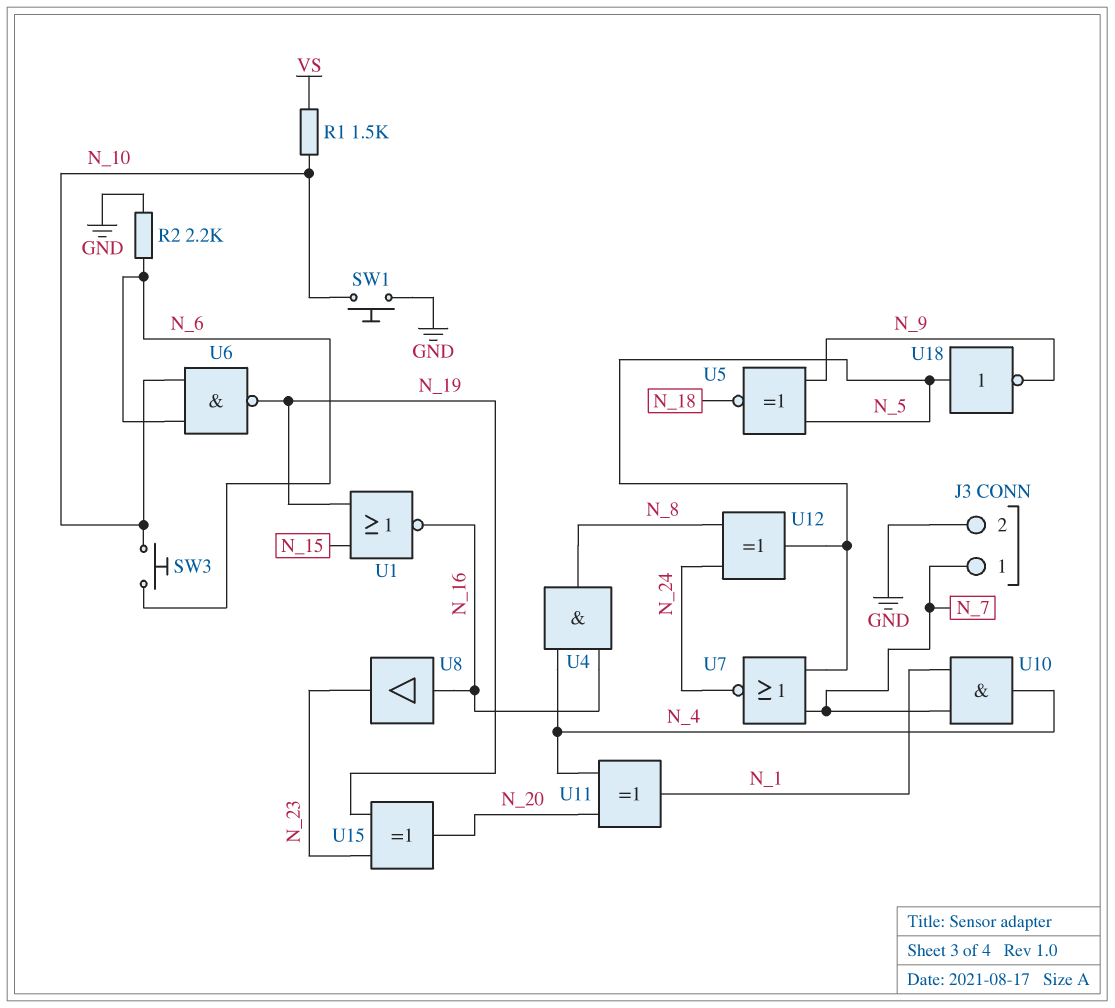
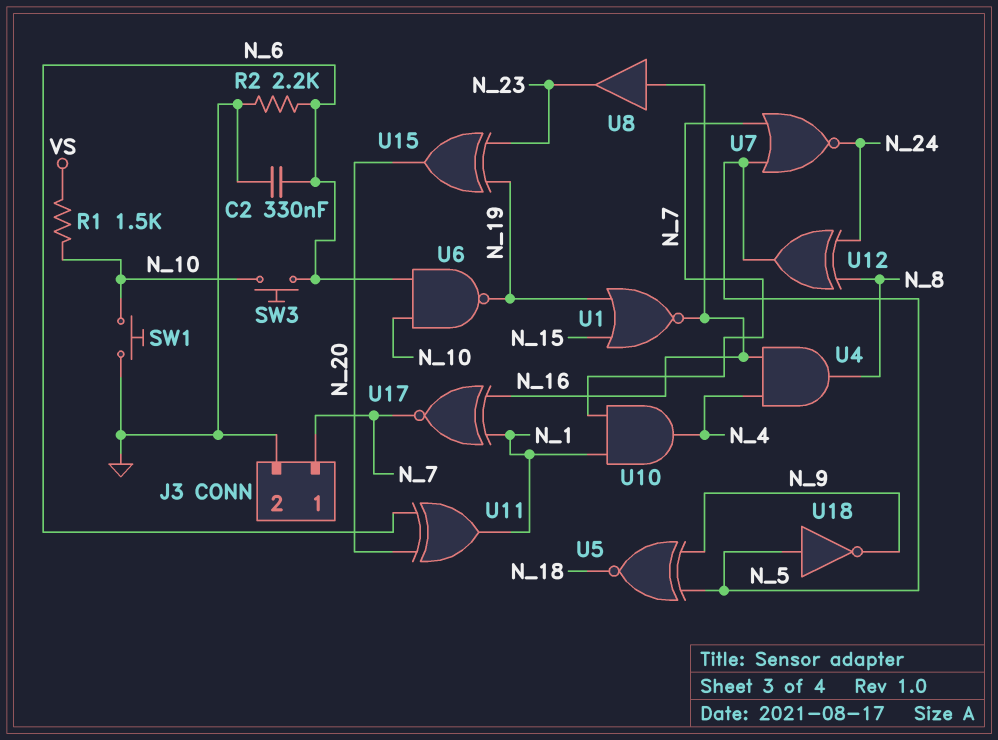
C2: none -> 330nF (GND, N_6)
U11: XOR (in N_4, in N_20, out N_1) -> XOR (in N_6, in N_20, out N_1)
U17: none -> XNOR (in N_1, in N_16, out N_7)

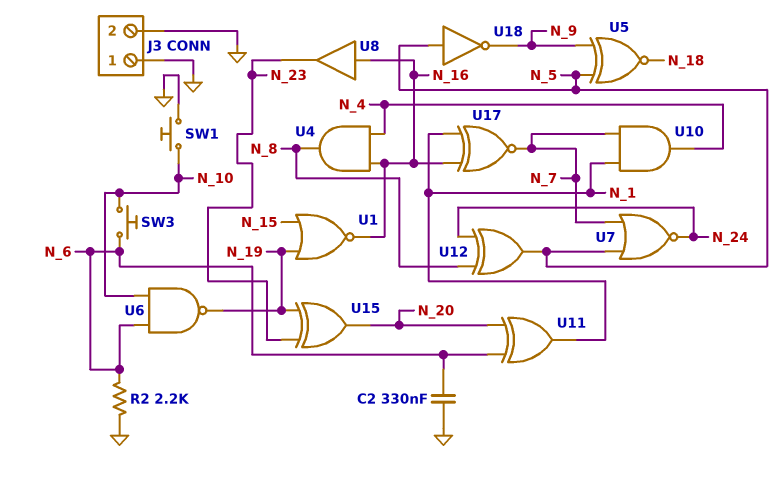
J3 pin 1: N_7 -> GND
R1: 1.5k (N_10, VS) -> none

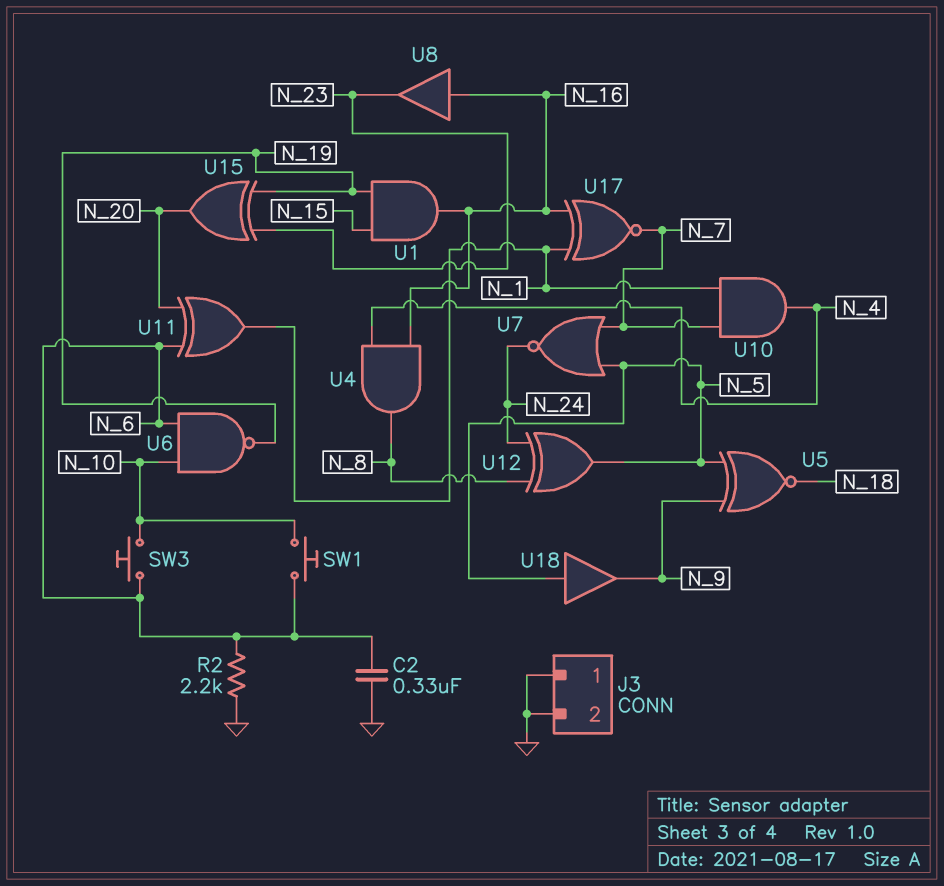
SW1: button (GND, N_10) -> button (N_6, N_10)
U1: NOR (in N_15, in N_19, out N_16) -> AND (in N_15, in N_19, out N_16)
U18: NOT (in N_5, out N_9) -> buffer (in N_5, out N_9)

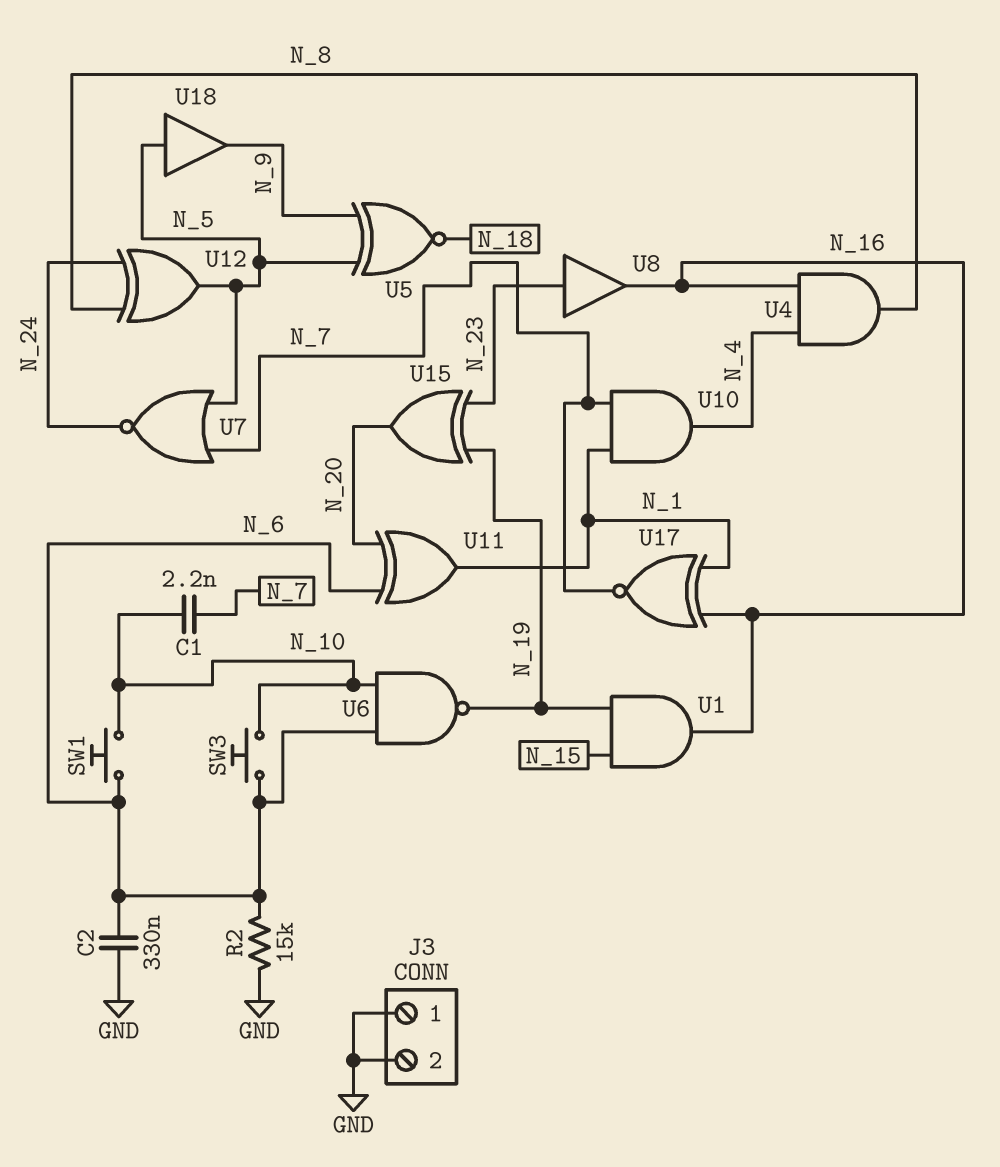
C1: none -> 2.2nF (N_7, N_10)
R2: 2.2k (GND, N_6) -> 15k (GND, N_6)
U8: buffer (in N_16, out N_23) -> buffer (in N_23, out N_16)

